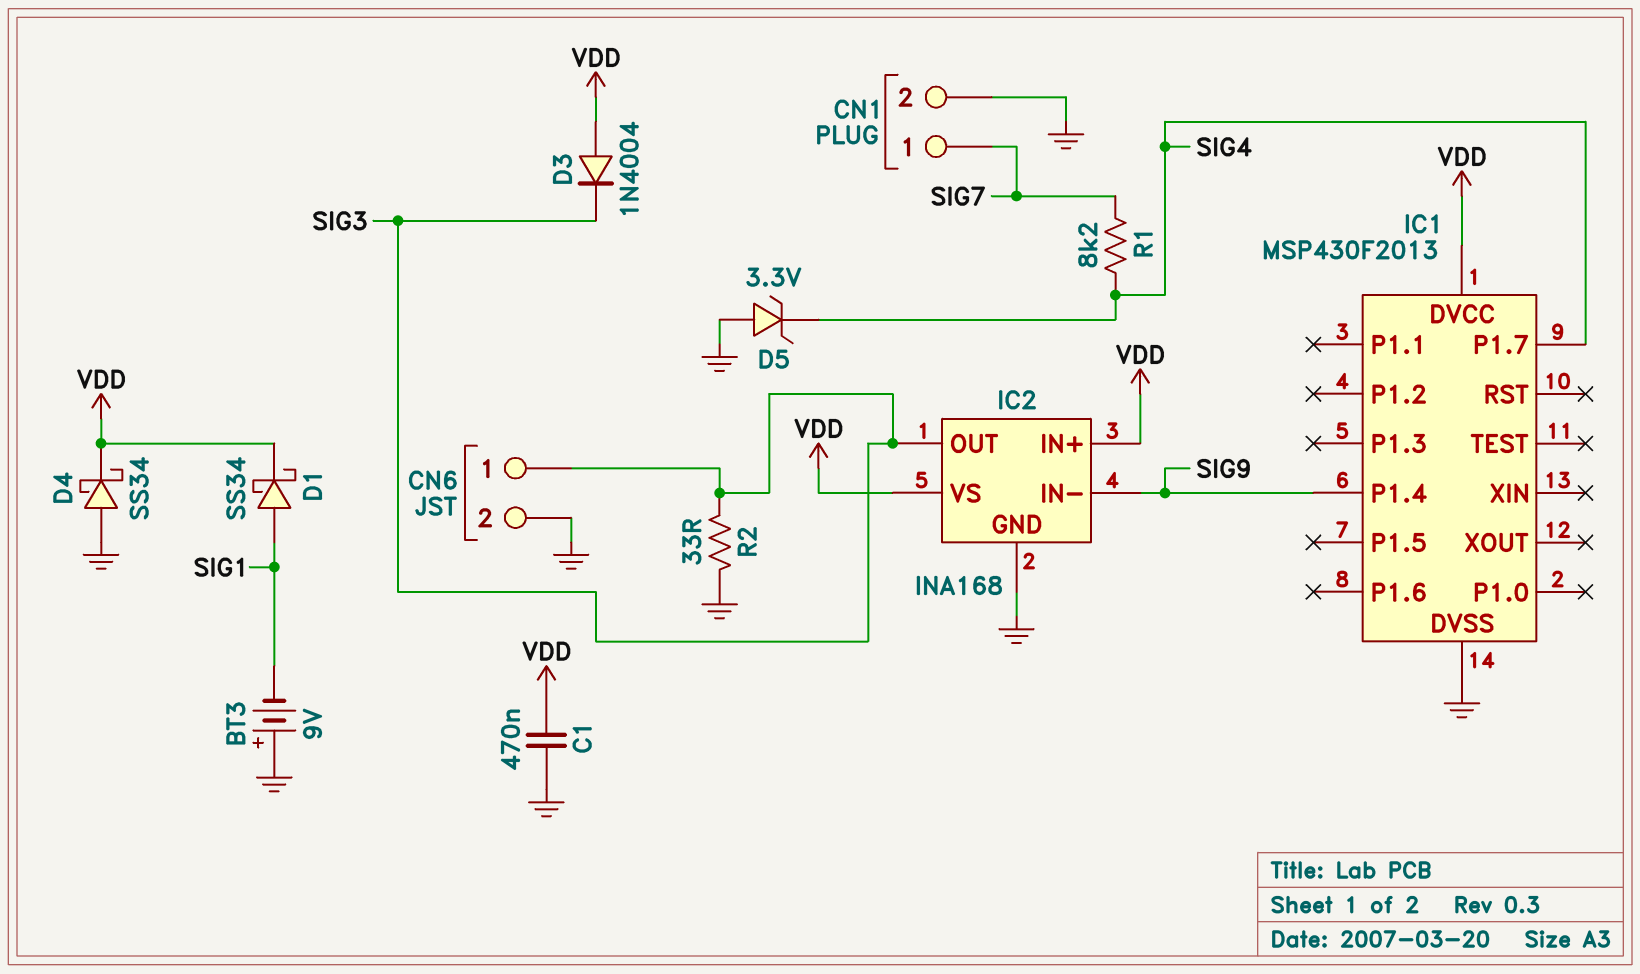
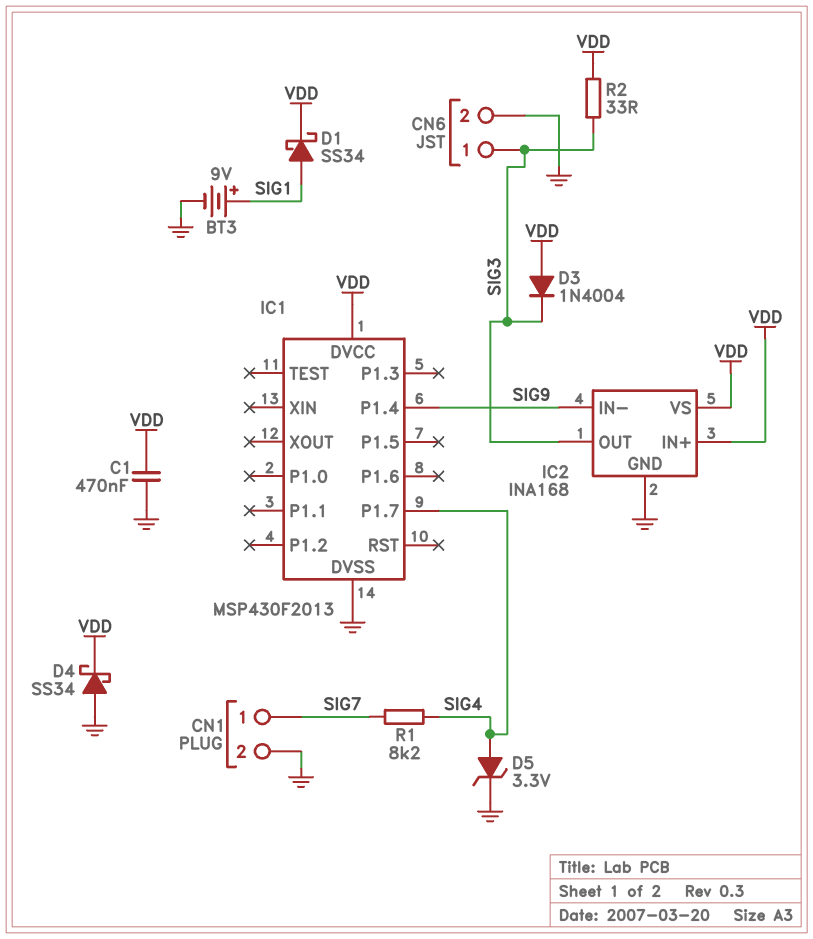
BT3: 9V (plus GND, minus SIG1) -> 9V (plus SIG1, minus GND)
D5: zener 3.3V (A GND, K SIG4) -> zener 3.3V (A SIG4, K GND)
R2: 33 (GND, SIG3) -> 33 (SIG3, VDD)

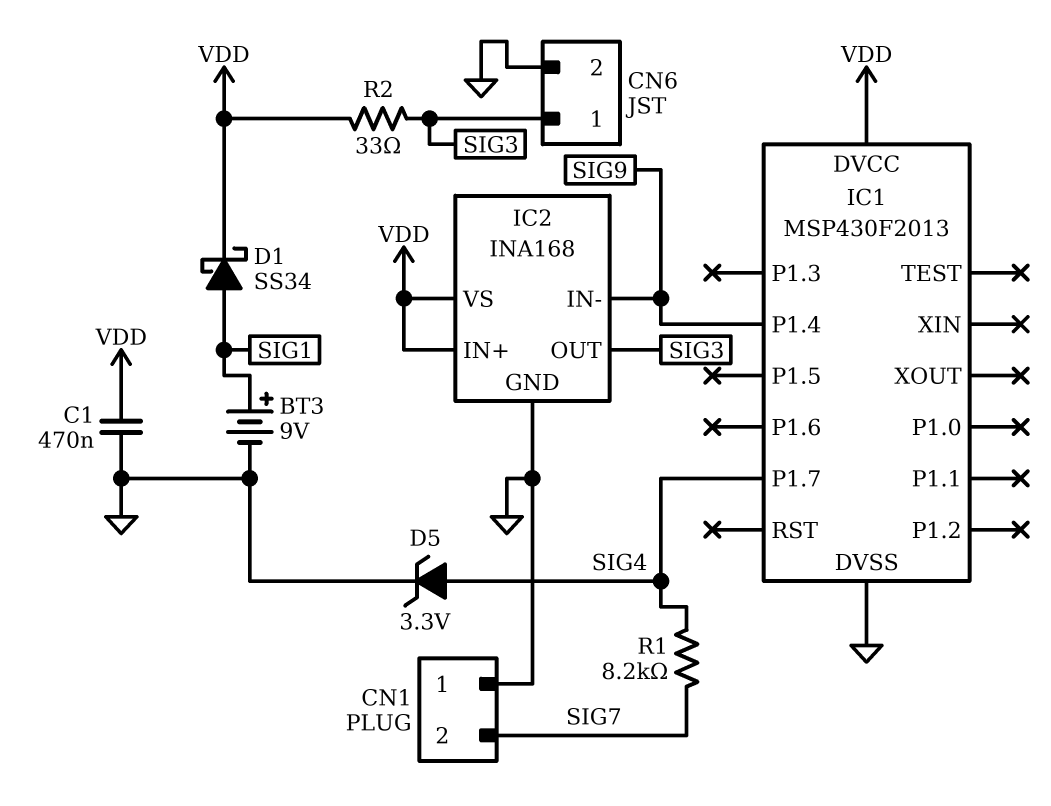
CN1 pin 1: SIG7 -> GND
CN1 pin 2: GND -> SIG7
D3: diode 1N4004 (A VDD, K SIG3) -> none
D4: schottky SS34 (A GND, K VDD) -> none

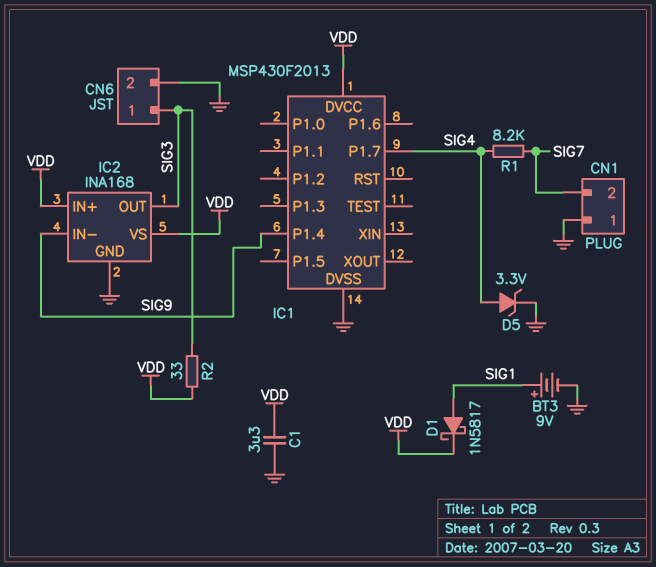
C1: 470nF (GND, VDD) -> 3.3uF (GND, VDD)
D1: schottky SS34 (A SIG1, K VDD) -> schottky 1N5817 (A SIG1, K VDD)

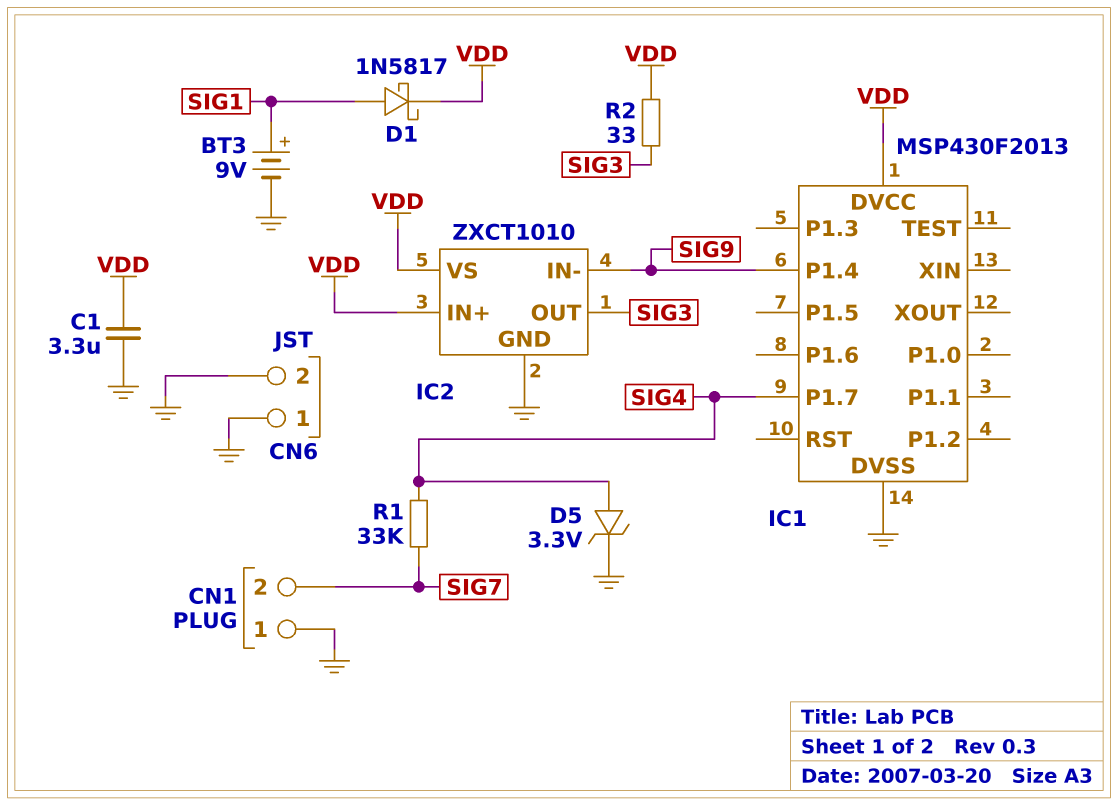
CN6 pin 1: SIG3 -> GND
IC2: INA168 -> ZXCT1010
R1: 8.2k (SIG4, SIG7) -> 33k (SIG4, SIG7)

